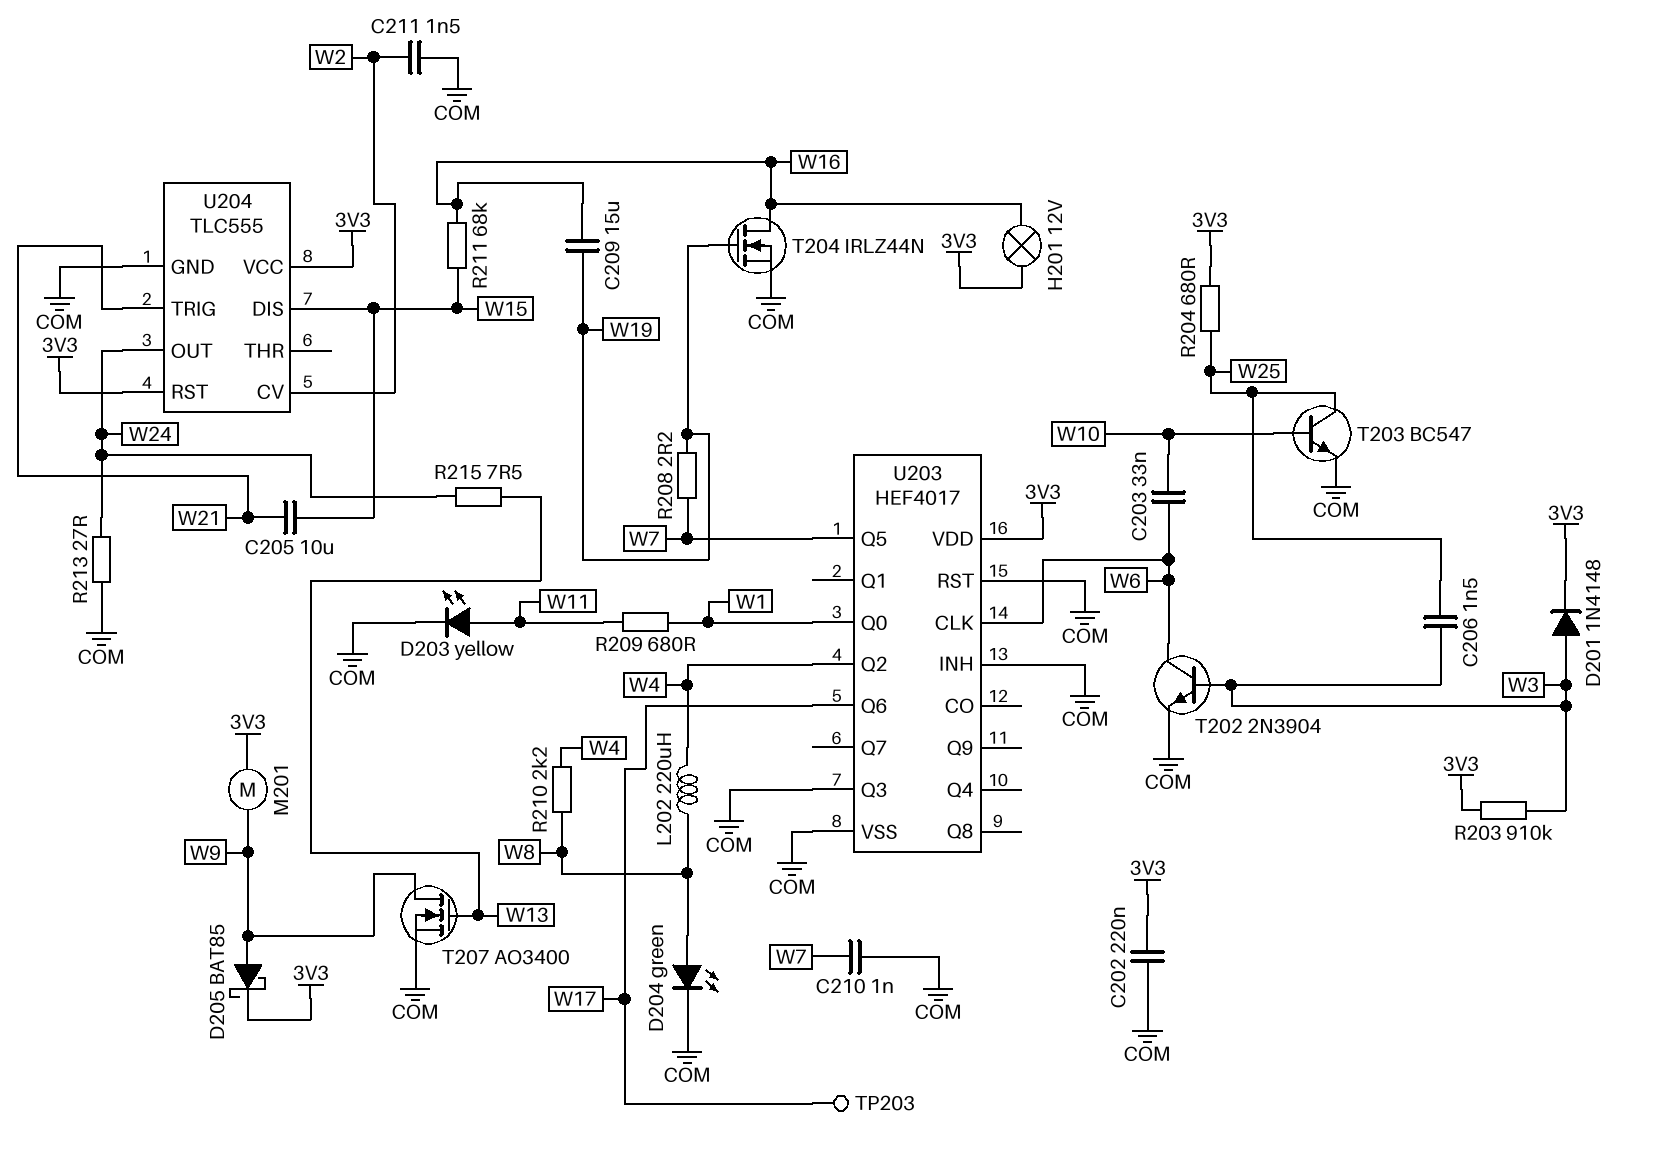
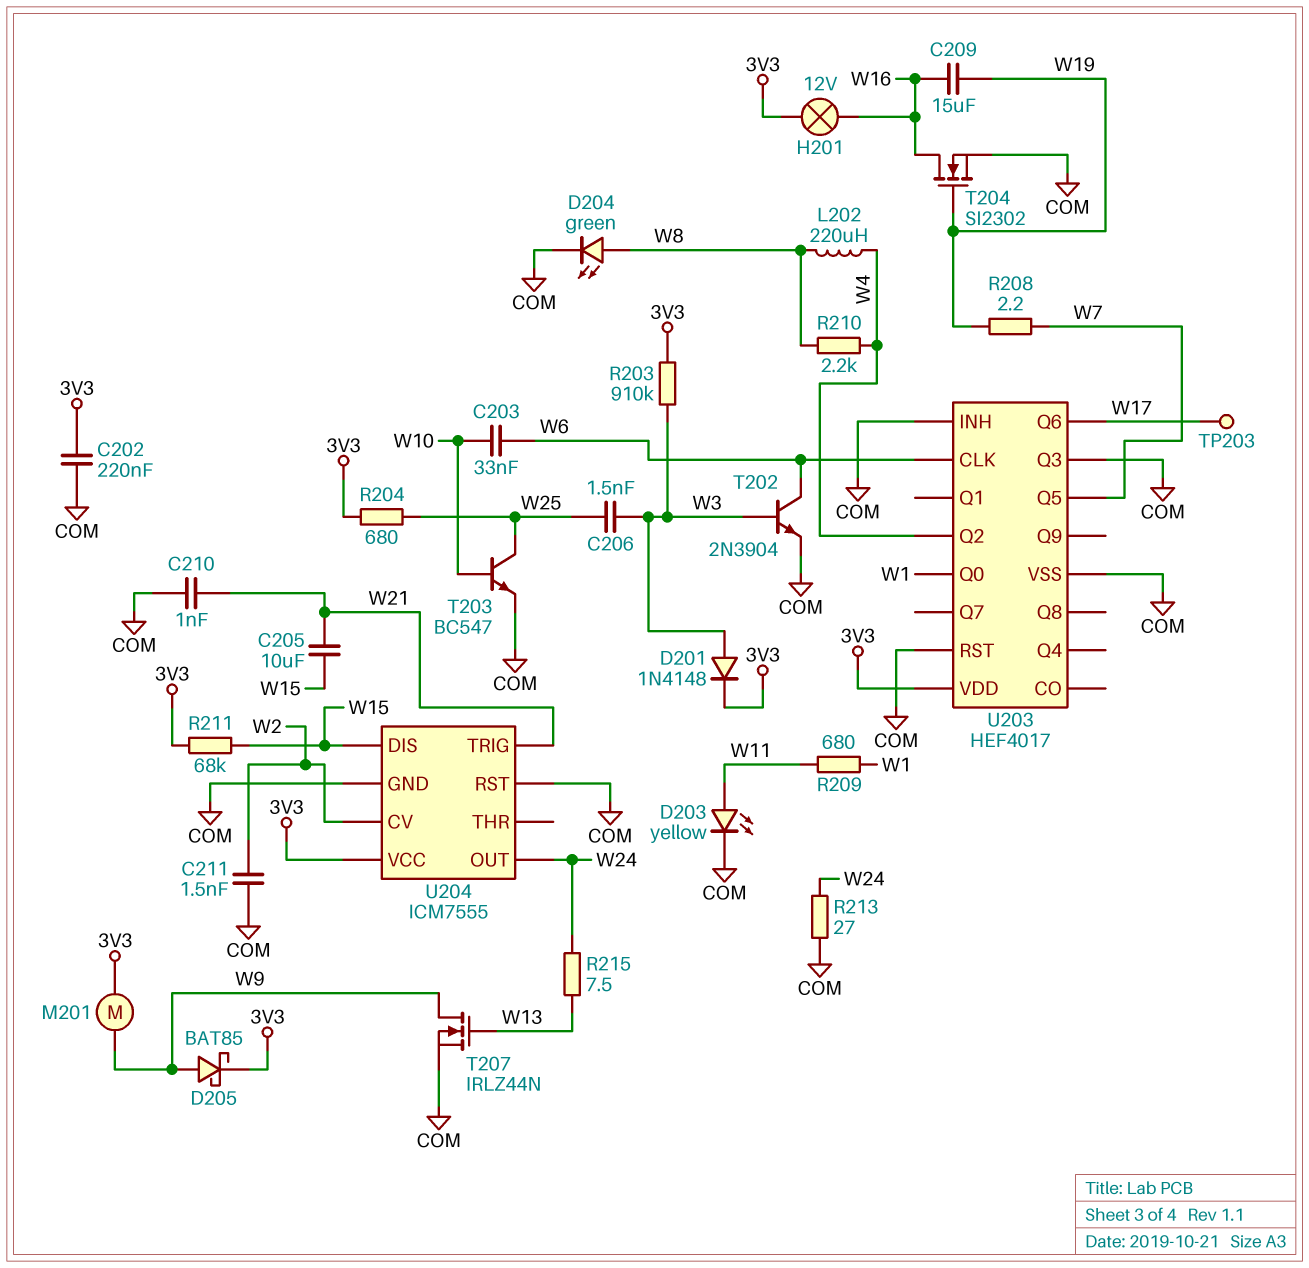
C210: 1nF (COM, W7) -> 1nF (COM, W21)
R211: 68k (W15, W16) -> 68k (3V3, W15)
T204: NMOS IRLZ44N (G W19, D W16, S COM) -> NMOS SI2302 (G W19, D W16, S COM)
T207: NMOS AO3400 (G W13, D W9, S COM) -> NMOS IRLZ44N (G W13, D W9, S COM)
U204: TLC555 -> ICM7555
U204 pin RST: 3V3 -> COM

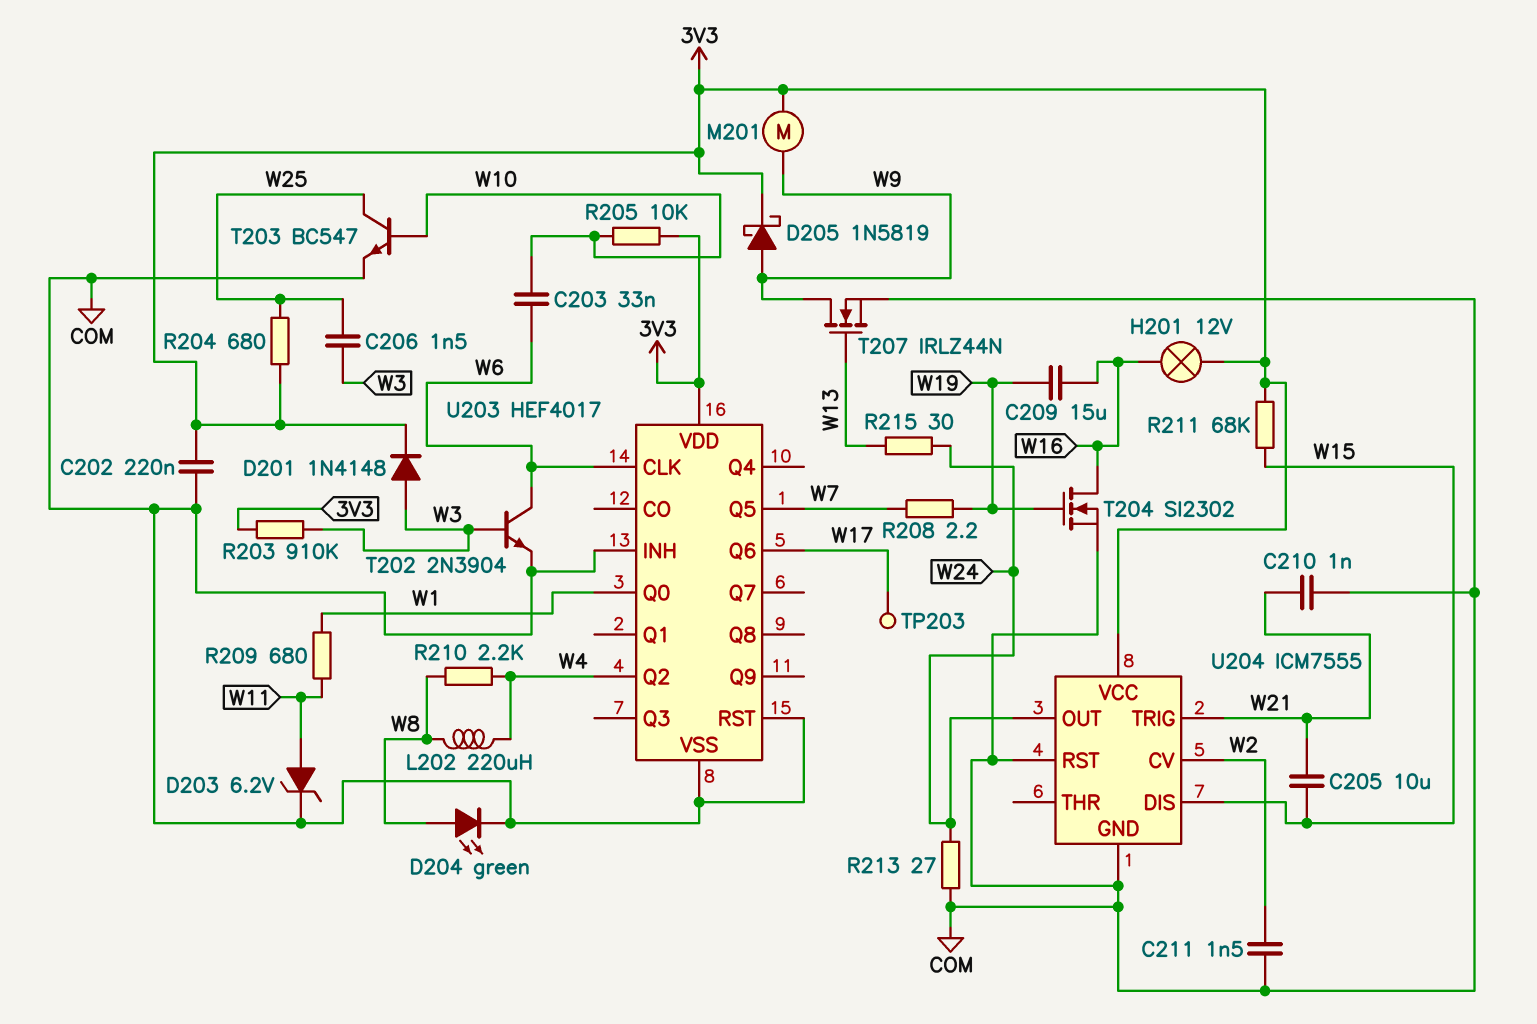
D203: LED yellow (A W11, K COM) -> zener 6.2V (A W11, K COM)
D205: schottky BAT85 (A W9, K 3V3) -> schottky 1N5819 (A W9, K 3V3)
R205: none -> 10k (3V3, W10)
R215: 7.5 (W13, W24) -> 30 (W13, W24)
U203 pin Q3: COM -> none

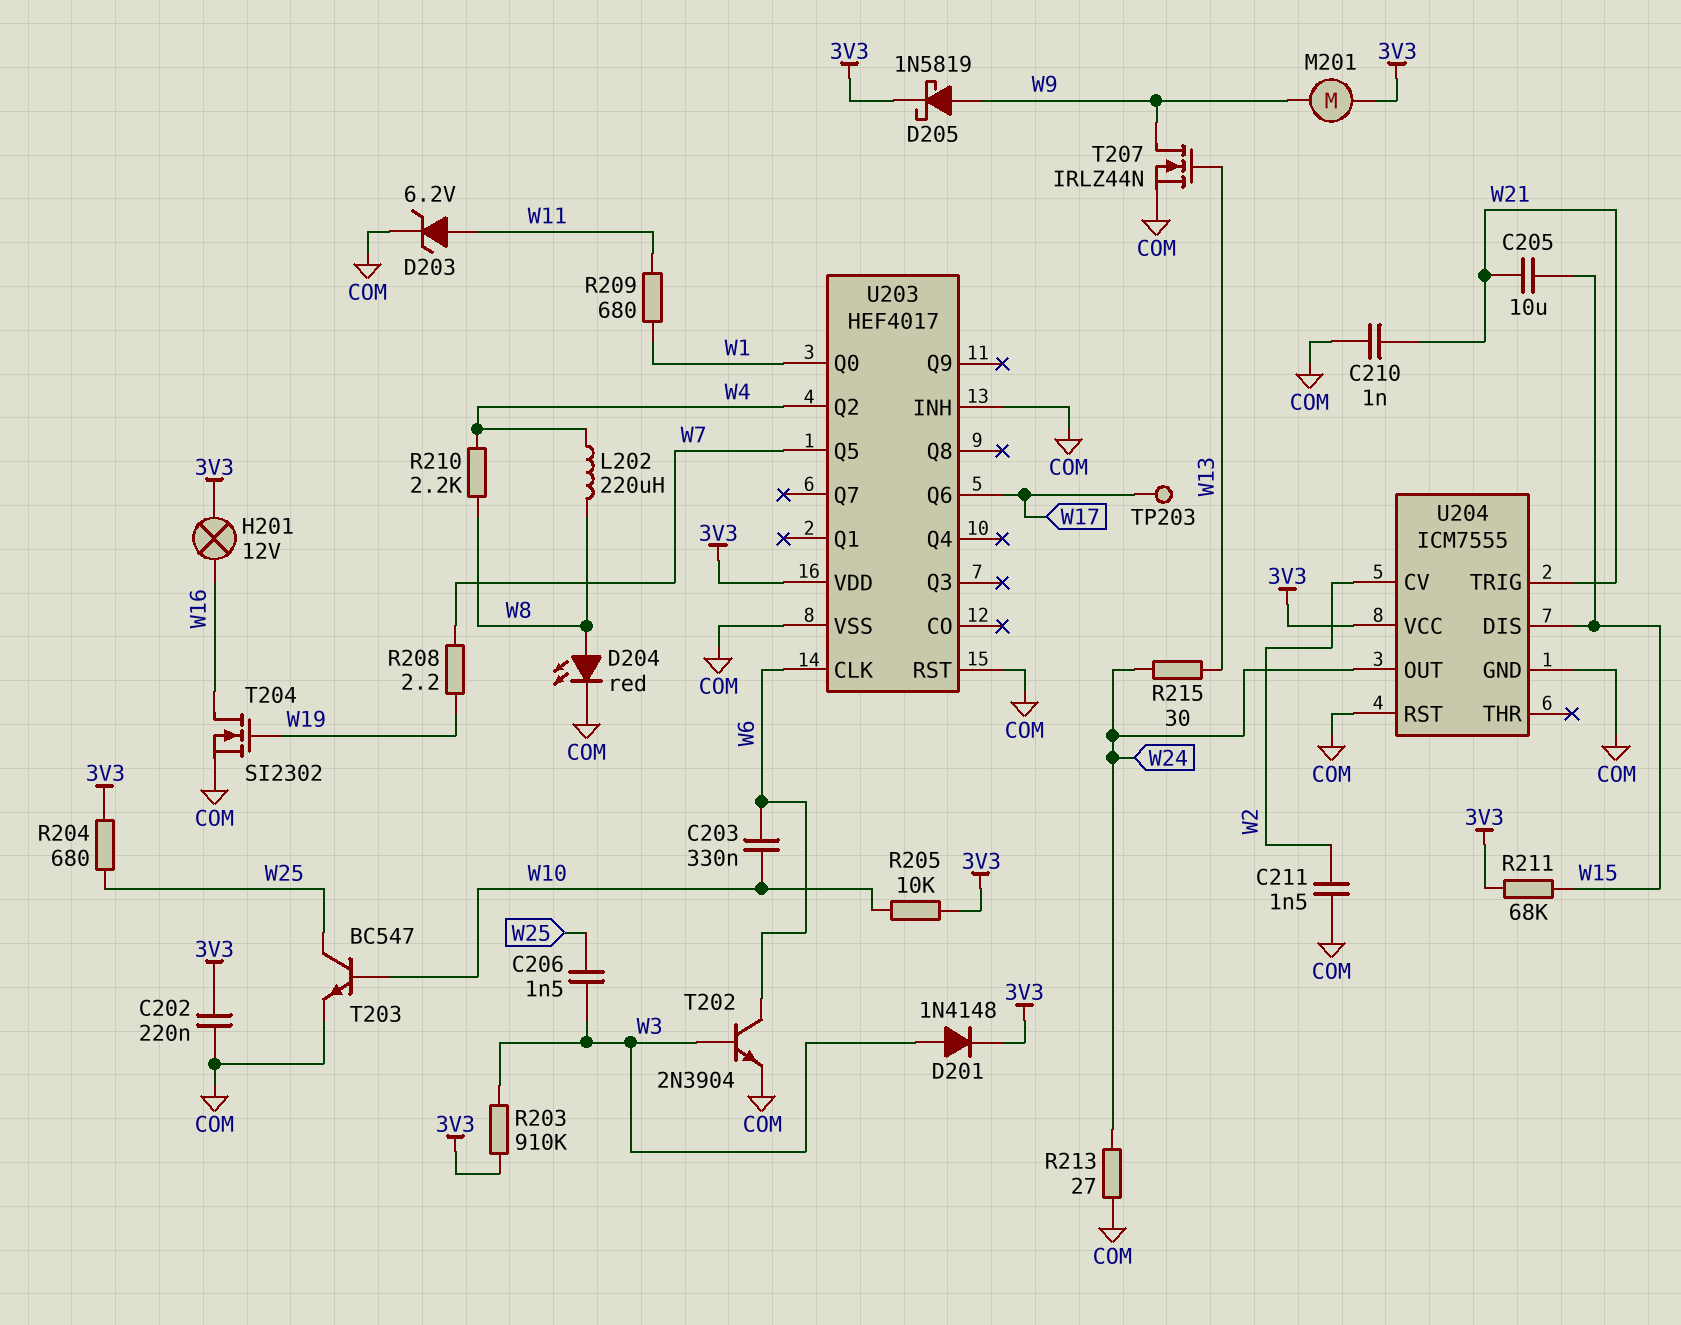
C203: 33nF (W6, W10) -> 330nF (W6, W10)
C209: 15uF (W16, W19) -> none
D204: LED green (A W8, K COM) -> LED red (A W8, K COM)

